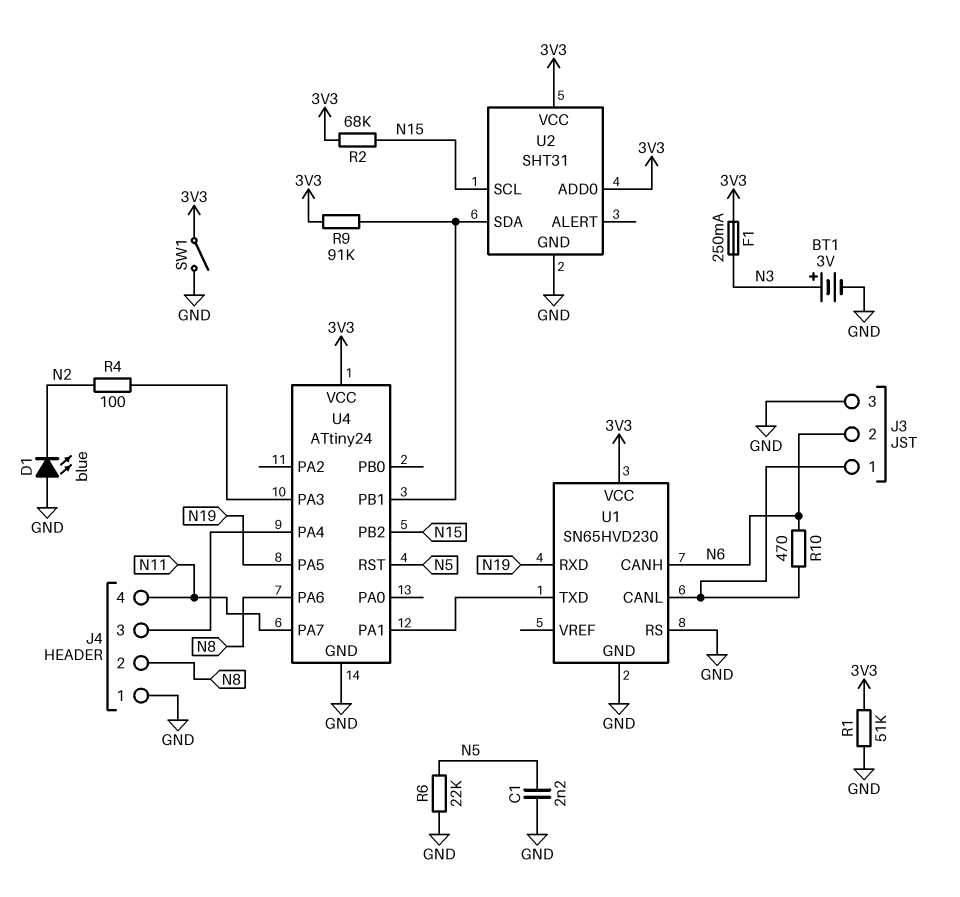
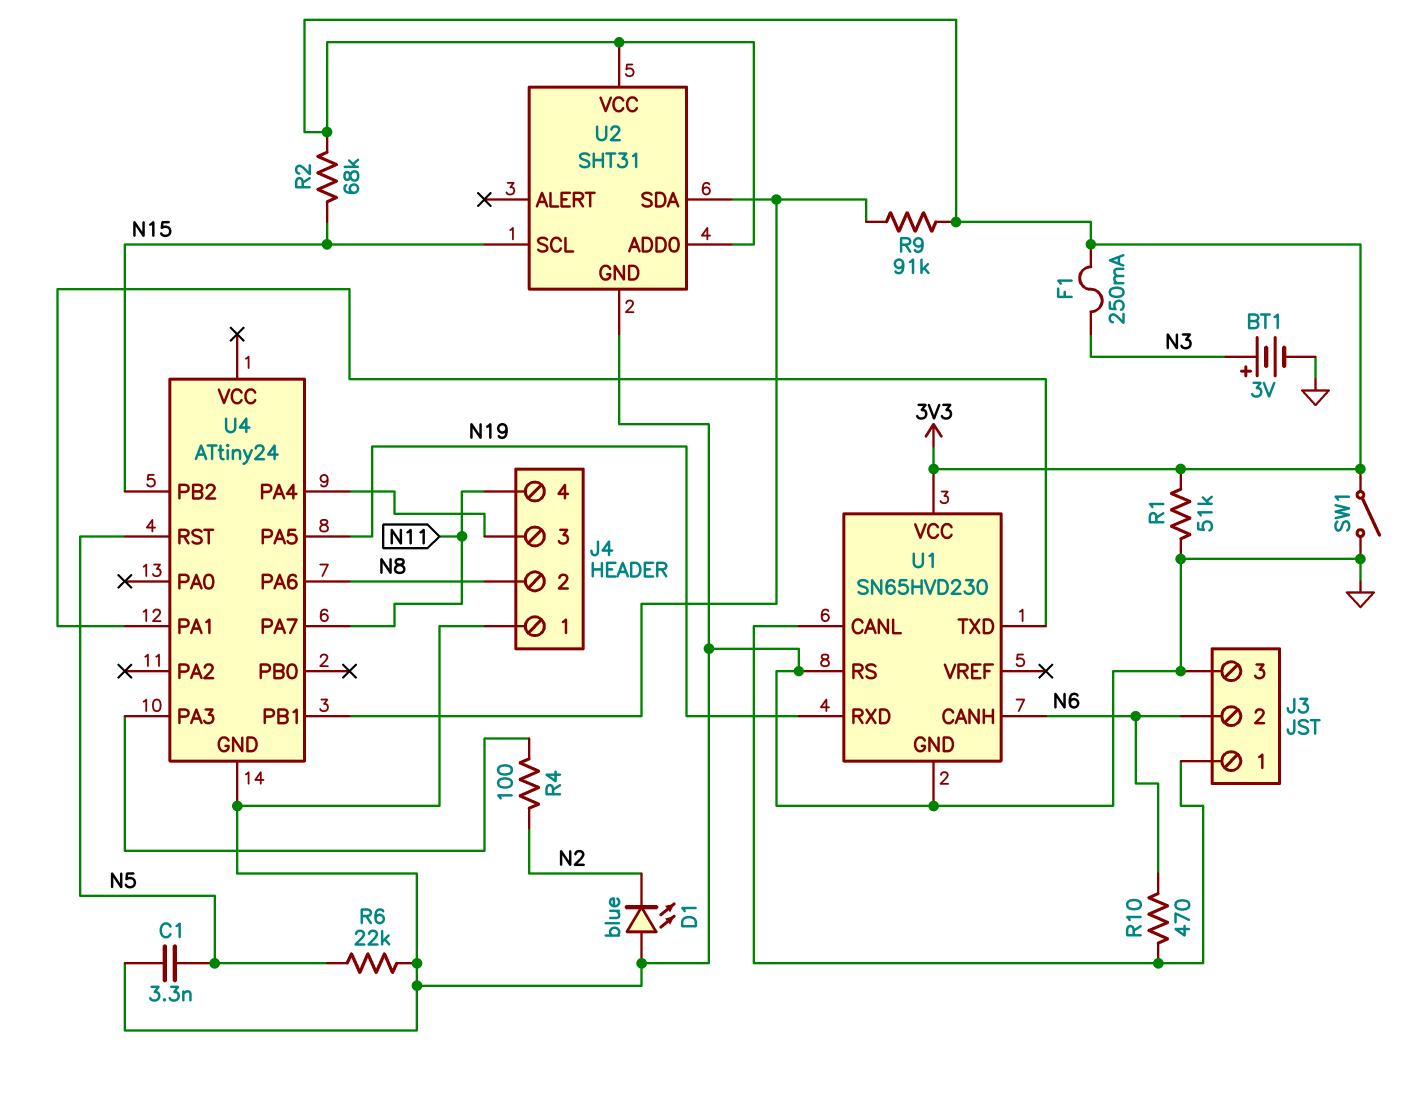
C1: 2.2nF (GND, N5) -> 3.3nF (GND, N5)
U4 pin VCC: 3V3 -> none

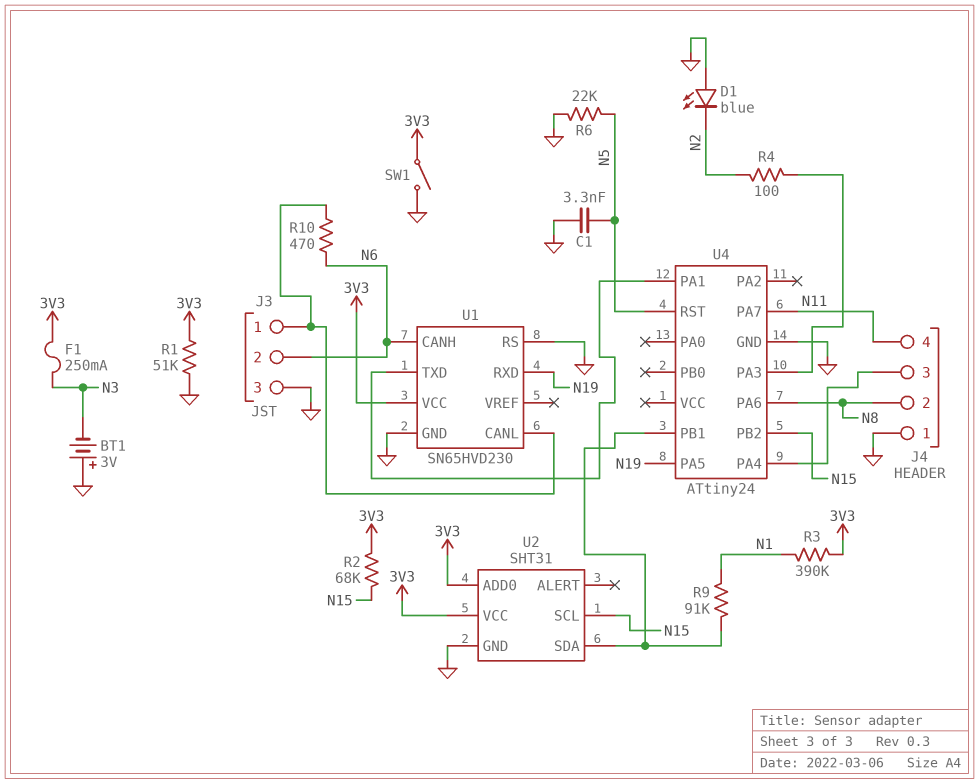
BT1: 3V (plus N3, minus GND) -> 3V (plus GND, minus N3)
R3: none -> 390k (3V3, N1)
R9: 91k (3V3, U2/SDA) -> 91k (N1, U2/SDA)

